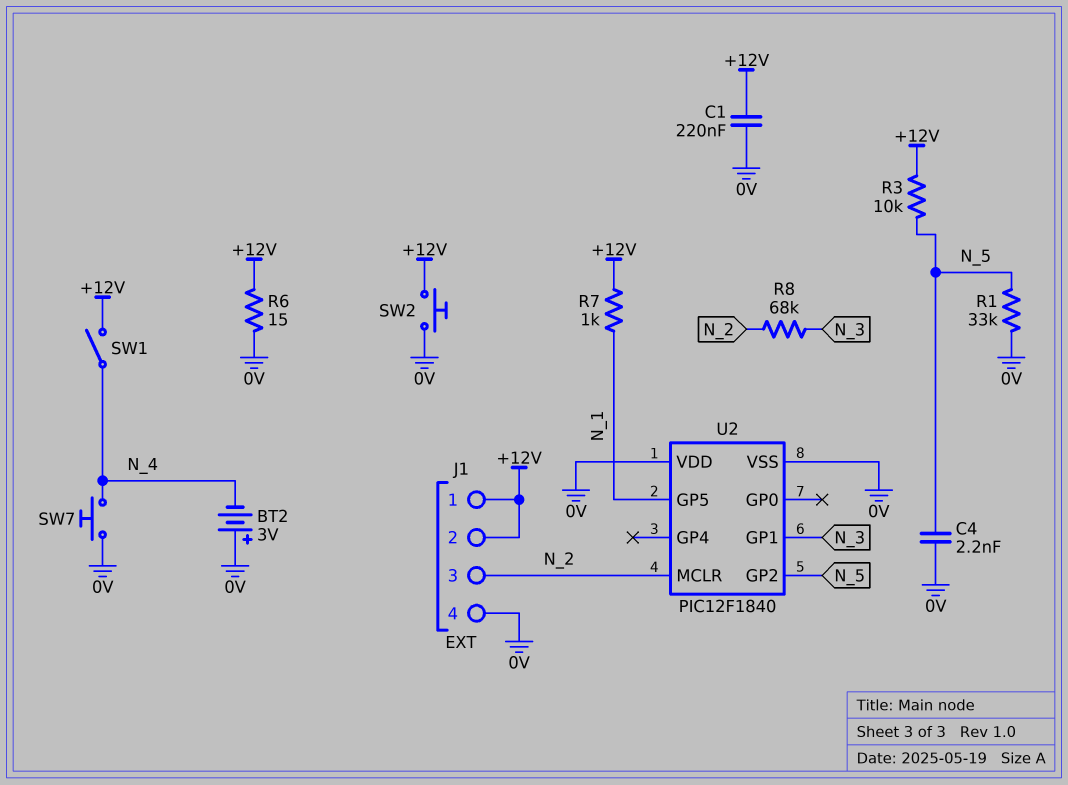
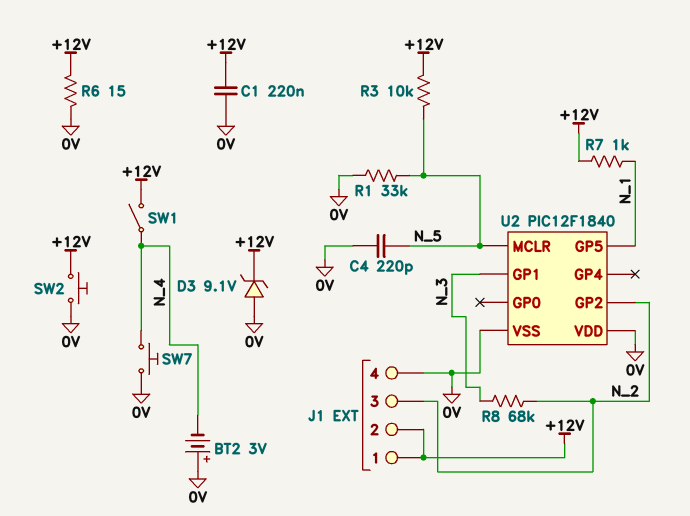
C4: 2.2nF (0V, N_5) -> 220pF (0V, N_5)
D3: none -> zener 9.1V (A 0V, K +12V)
U2 pin GP2: N_5 -> N_2
U2 pin MCLR: N_2 -> N_5

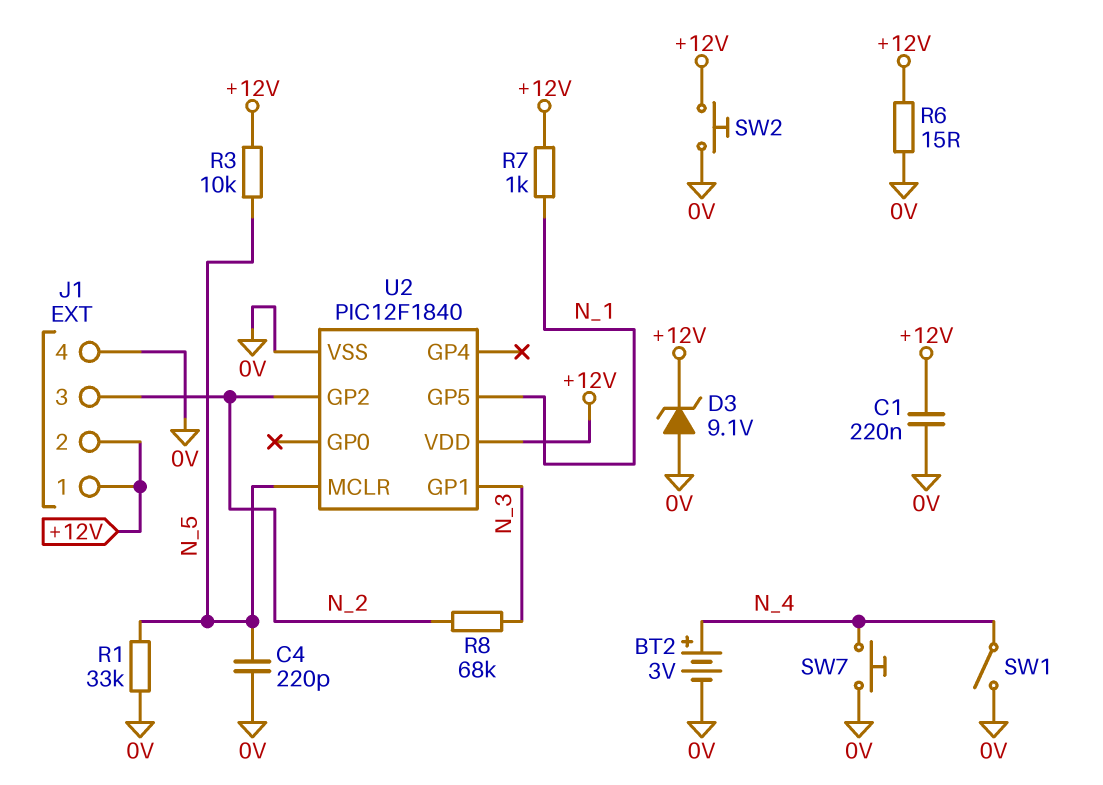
BT2: 3V (plus 0V, minus N_4) -> 3V (plus N_4, minus 0V)
SW1: switch (+12V, N_4) -> switch (0V, N_4)
U2 pin VDD: 0V -> +12V

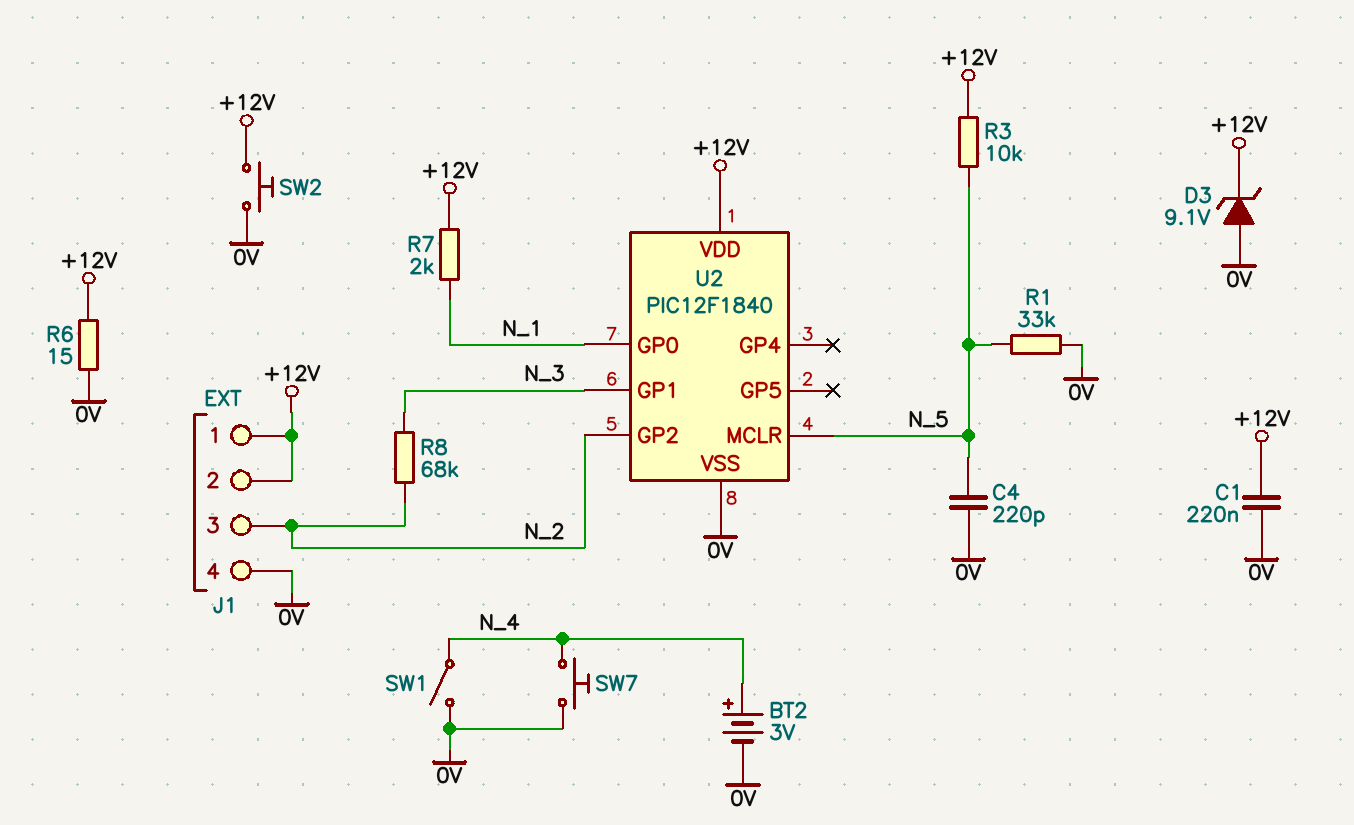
R7: 1k (+12V, N_1) -> 2k (+12V, N_1)
U2 pin GP0: none -> N_1
U2 pin GP5: N_1 -> none

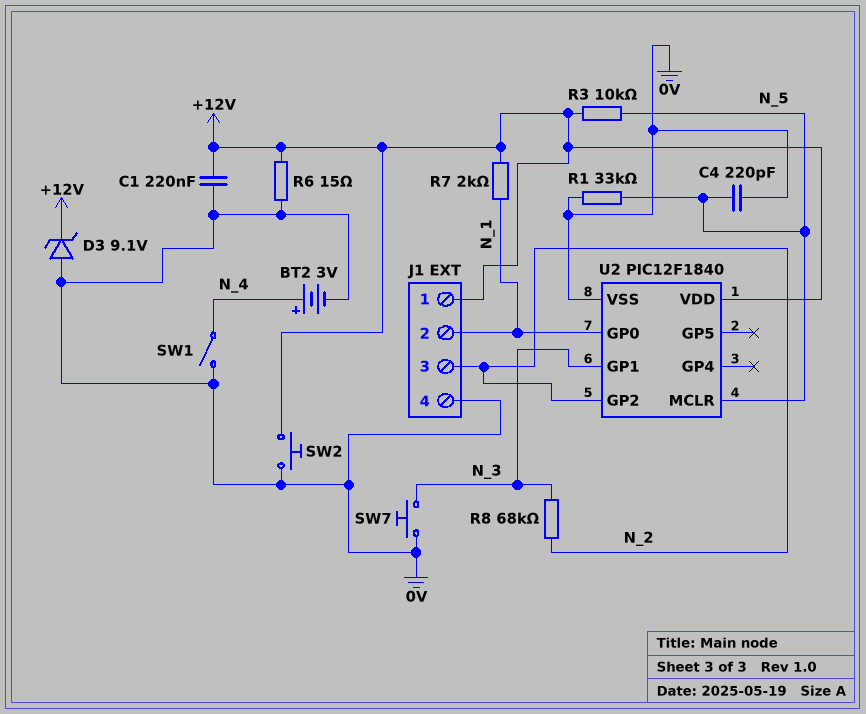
J1 pin 2: +12V -> N_1
SW7: button (0V, N_4) -> button (0V, N_3)

